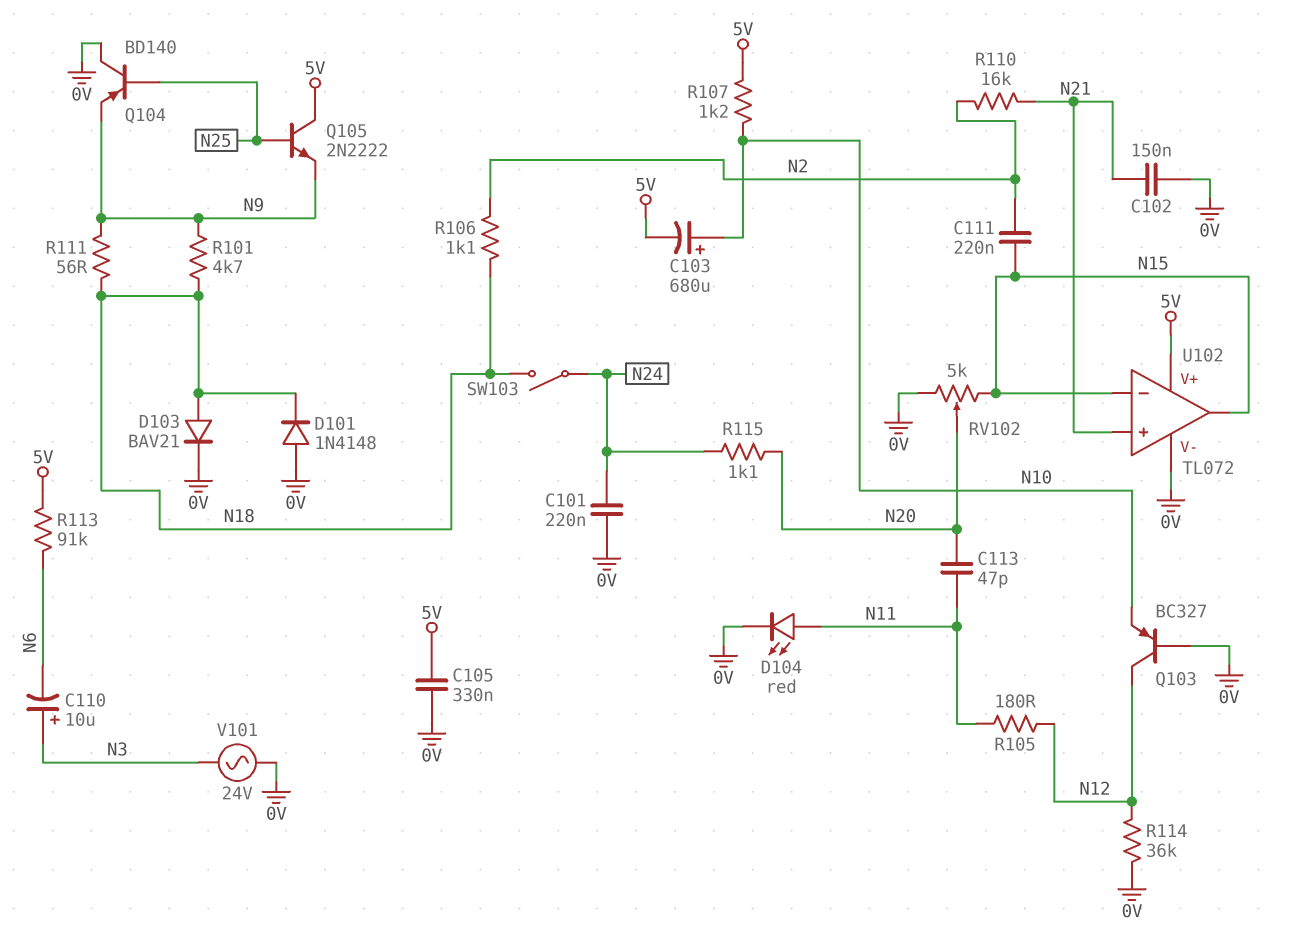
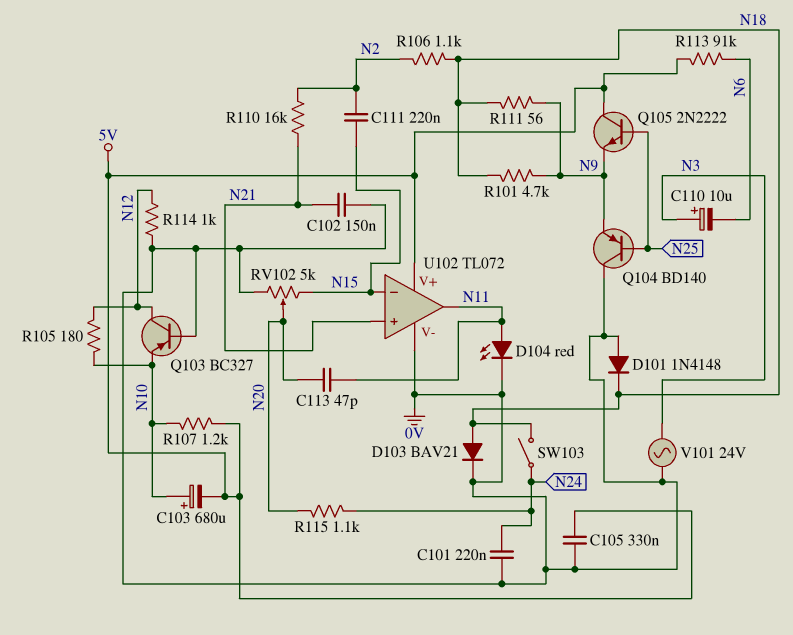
R105: 180 (N11, N12) -> 180 (N10, N12)
R114: 36k (0V, N12) -> 1k (0V, N12)
U102 pin out: N15 -> N11

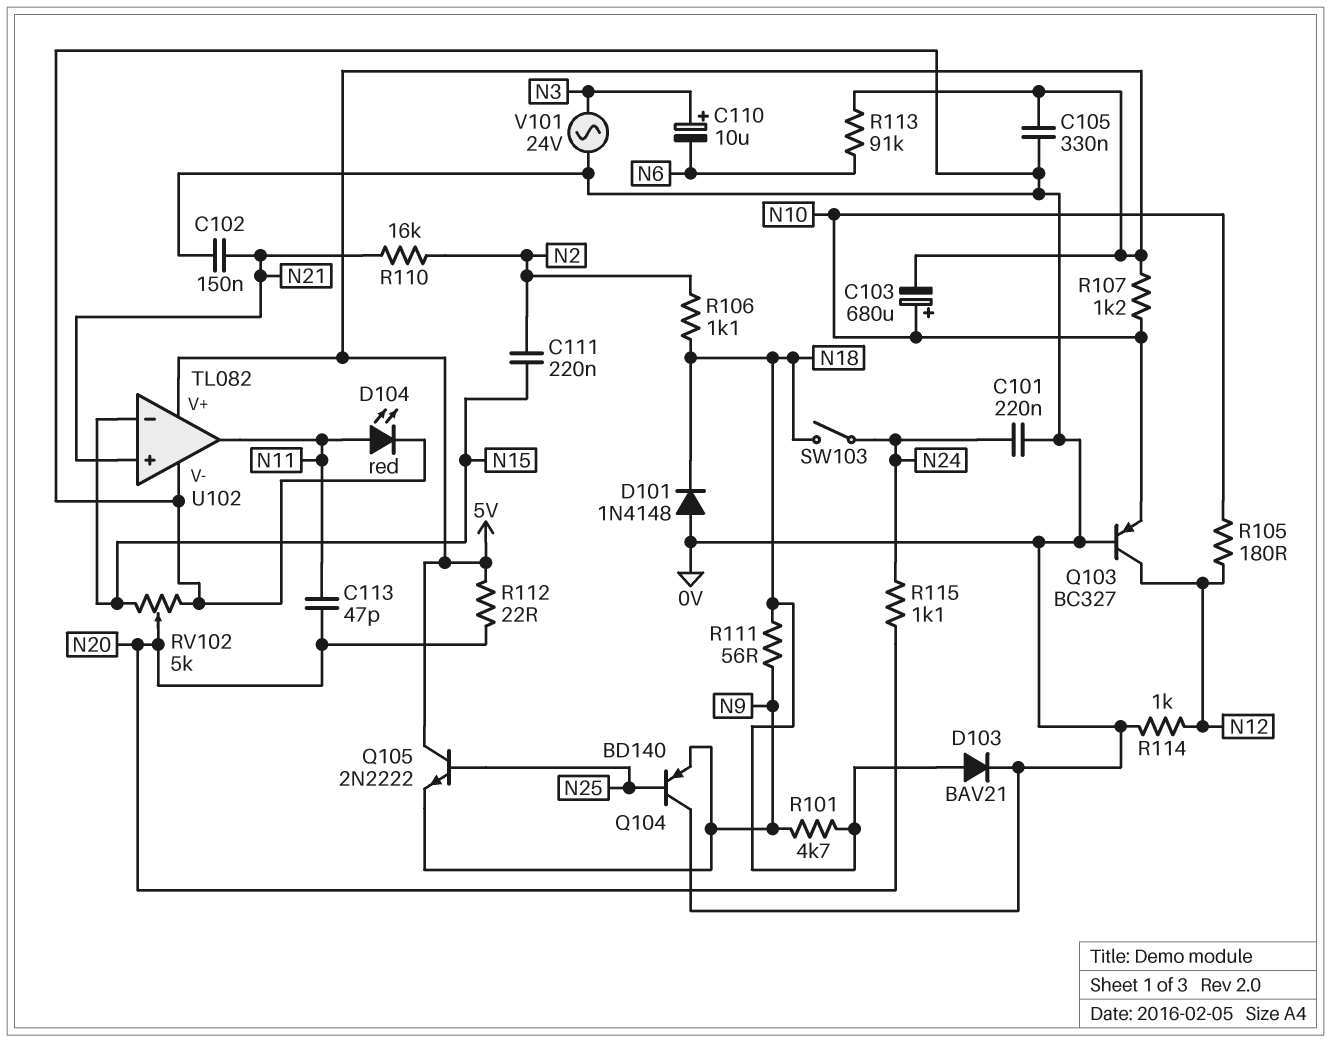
R112: none -> 22 (5V, N20)
U102: TL072 -> TL082

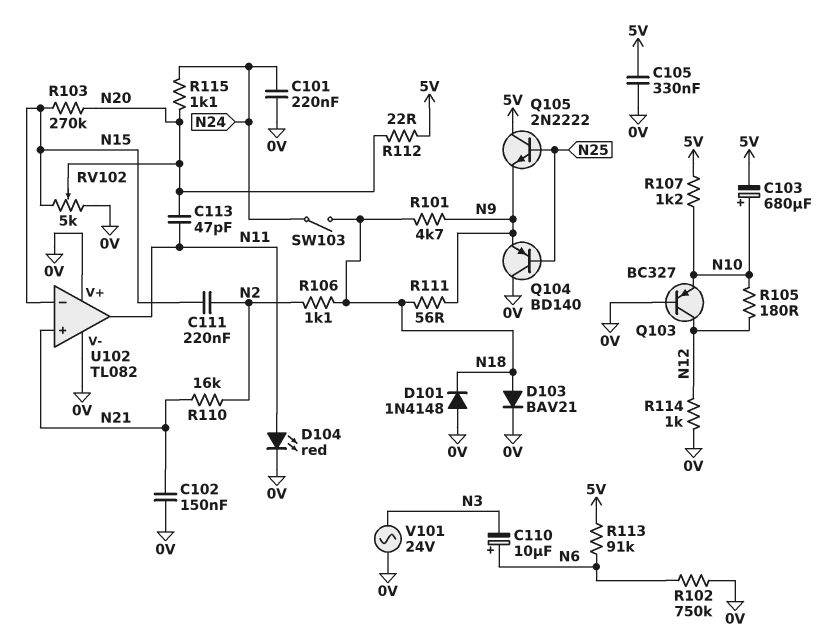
C110: 10uF (plus N3, minus N6) -> 10uF (plus N6, minus N3)
R102: none -> 750k (0V, N6)
R103: none -> 270k (N15, N20)
U102 pin V+: 5V -> 0V

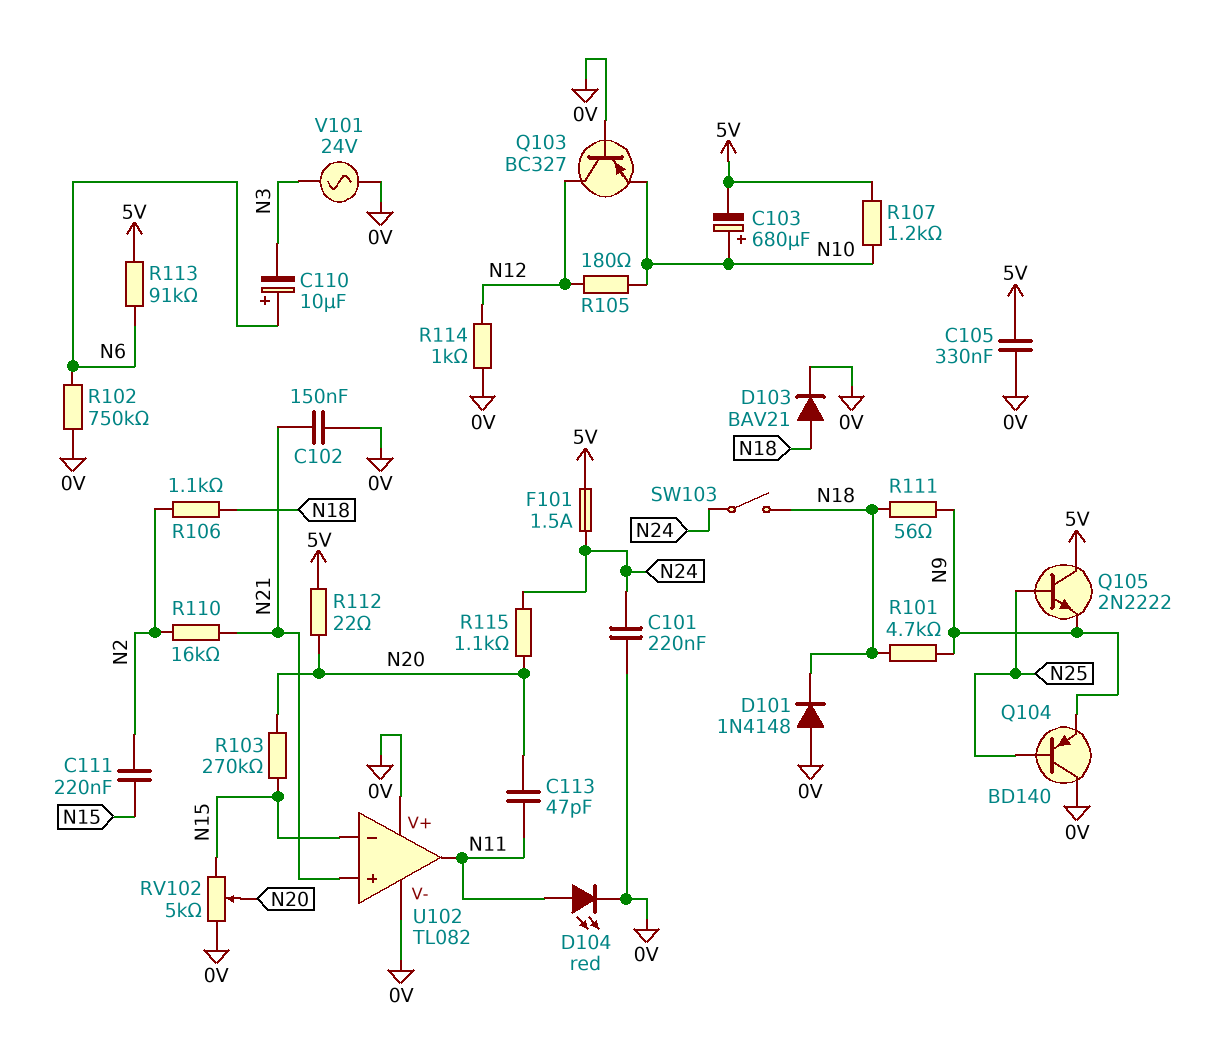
F101: none -> 1.5A (5V, N24)

